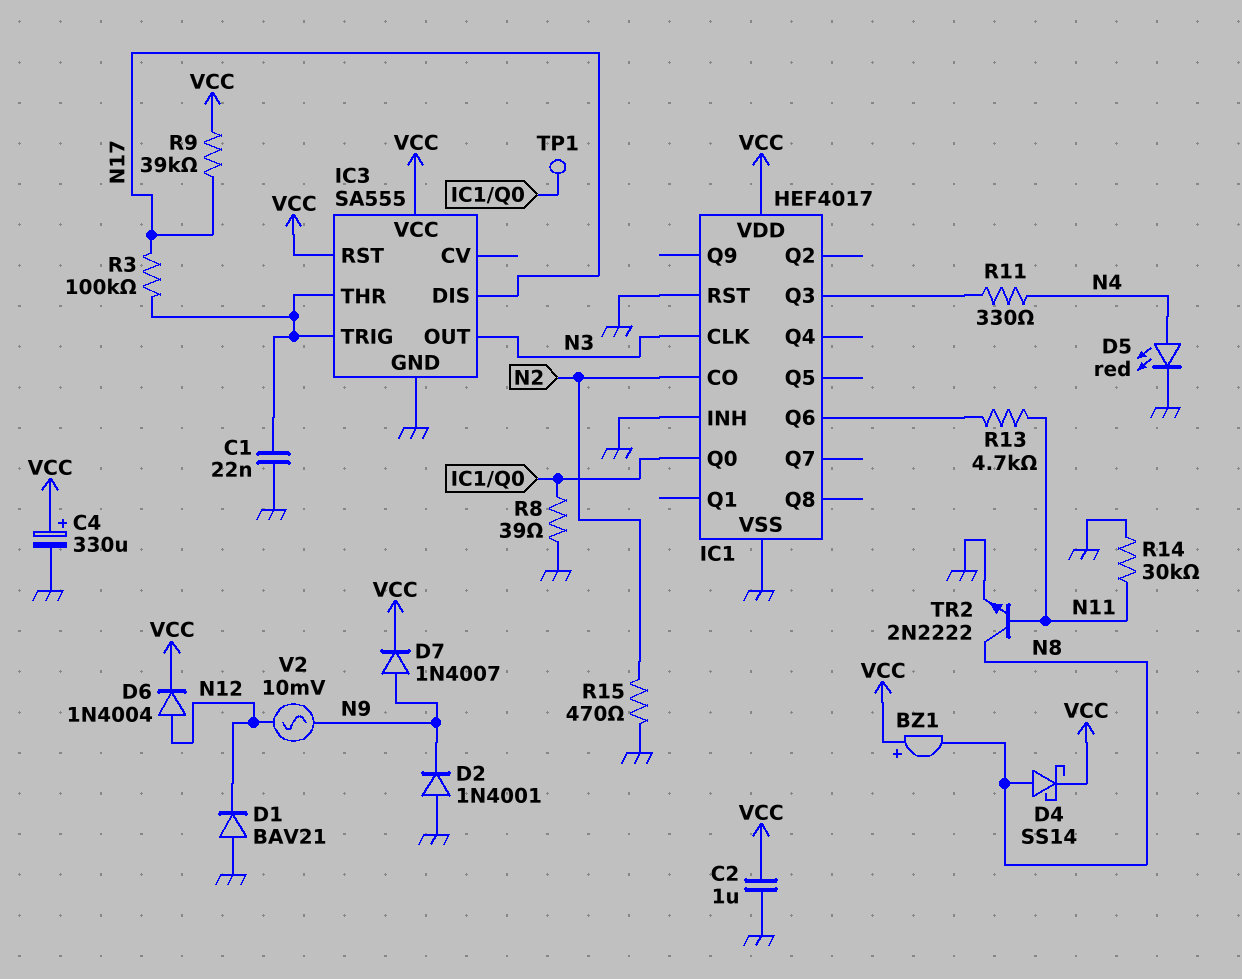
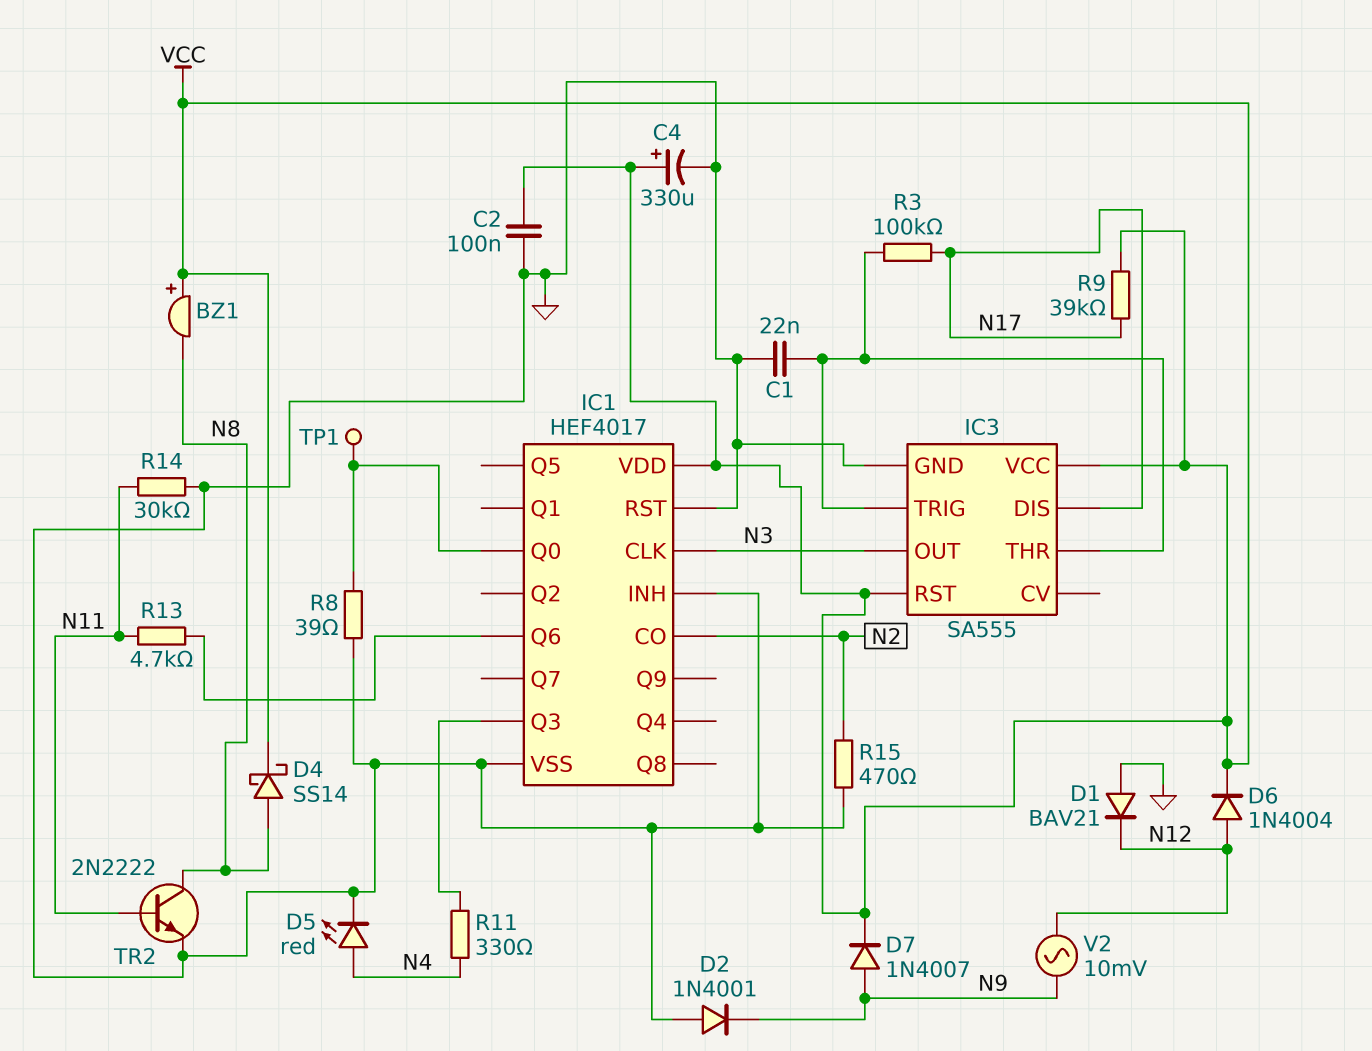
C2: 1uF (GND, VCC) -> 100nF (GND, VCC)

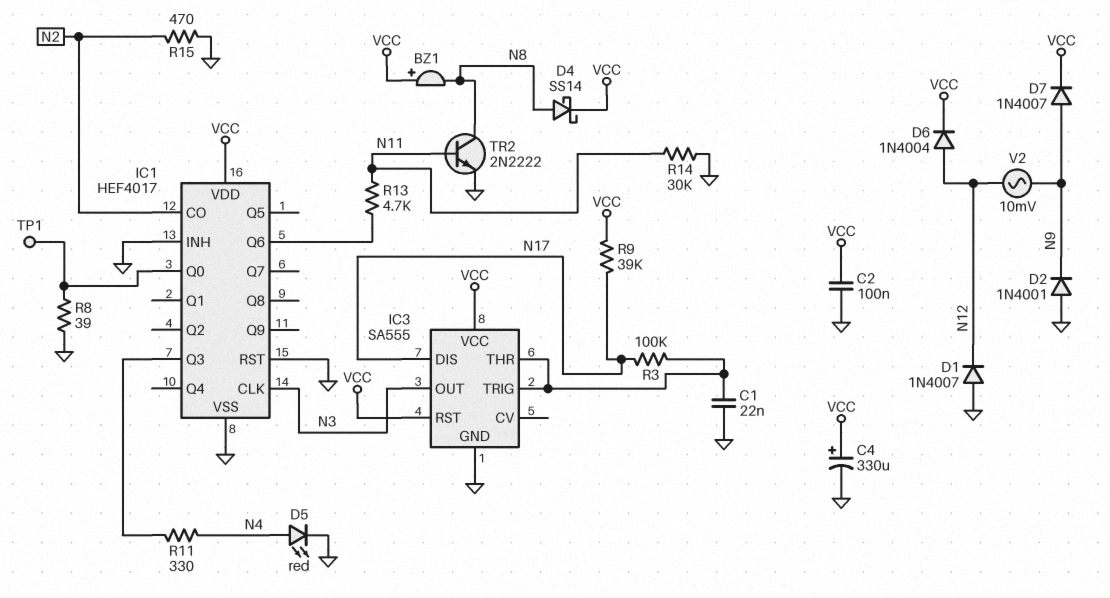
D1: diode BAV21 (A GND, K N12) -> diode 1N4007 (A GND, K N12)

